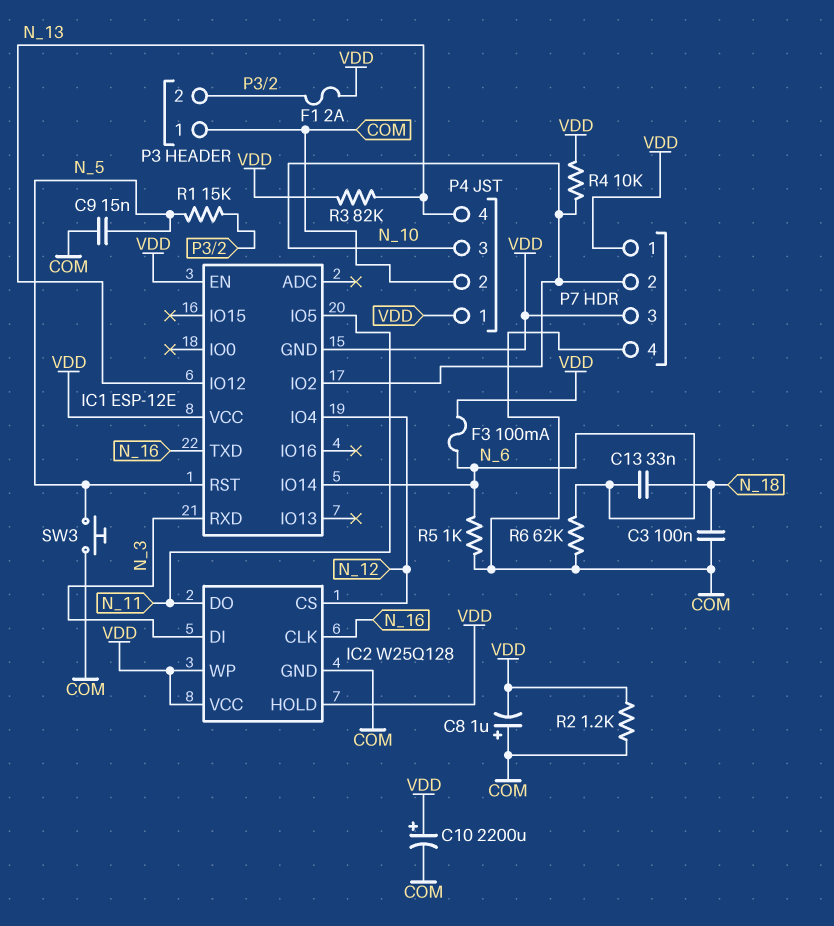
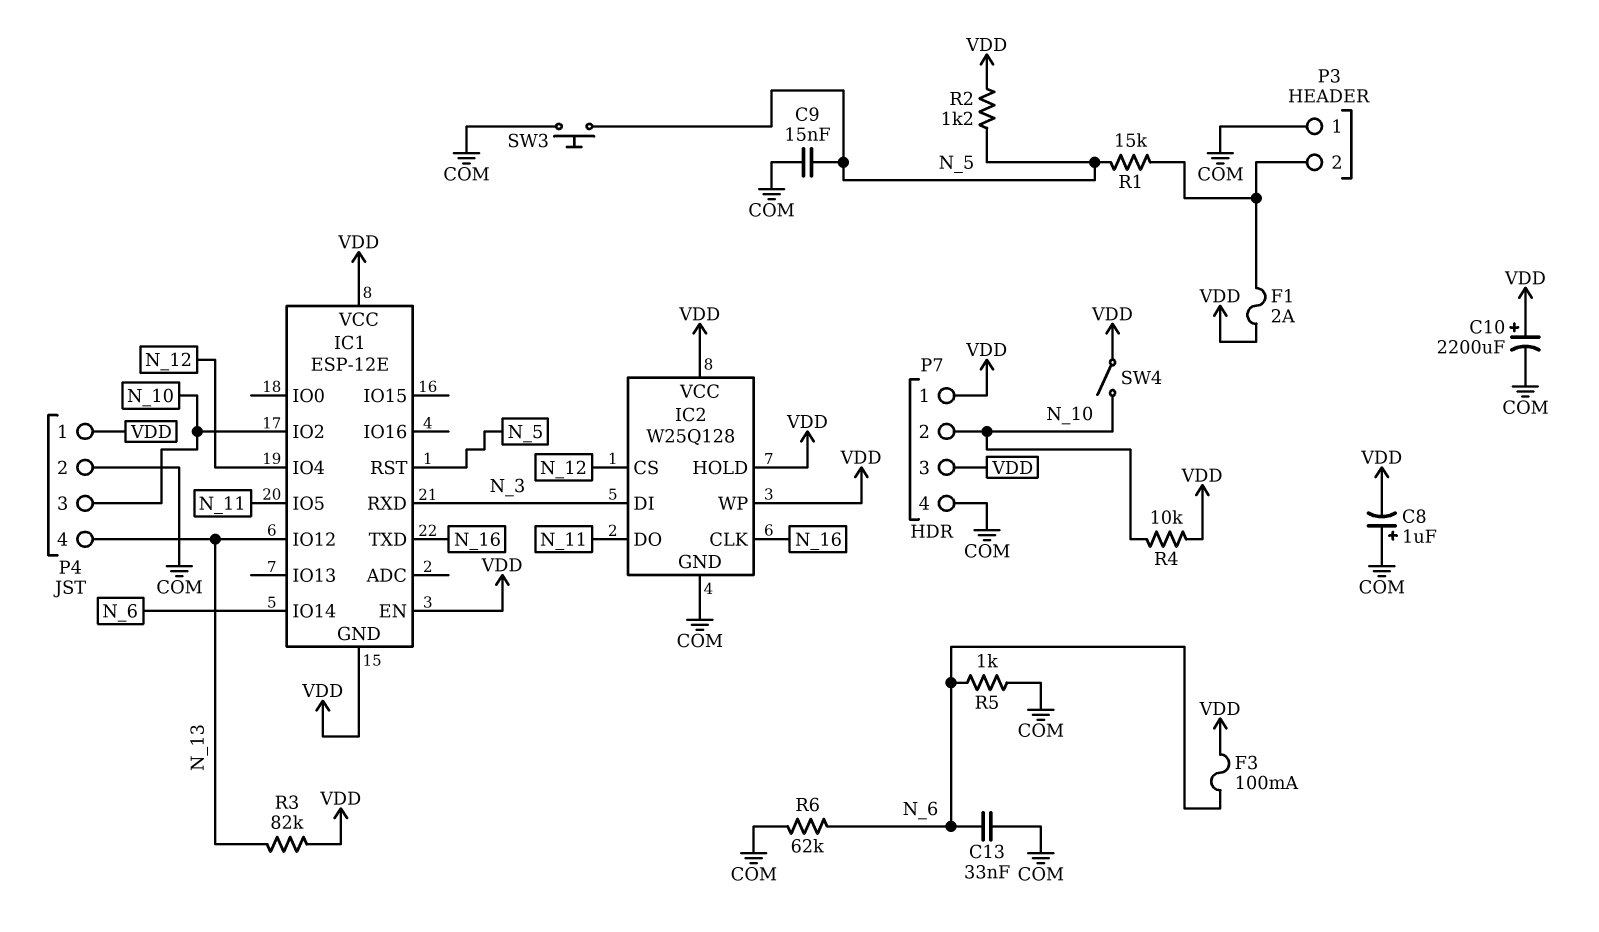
C3: 100nF (COM, N_18) -> none
C13: 33nF (N_6, N_18) -> 33nF (COM, N_6)
R2: 1.2k (COM, VDD) -> 1.2k (N_5, VDD)
SW4: none -> switch (N_10, VDD)

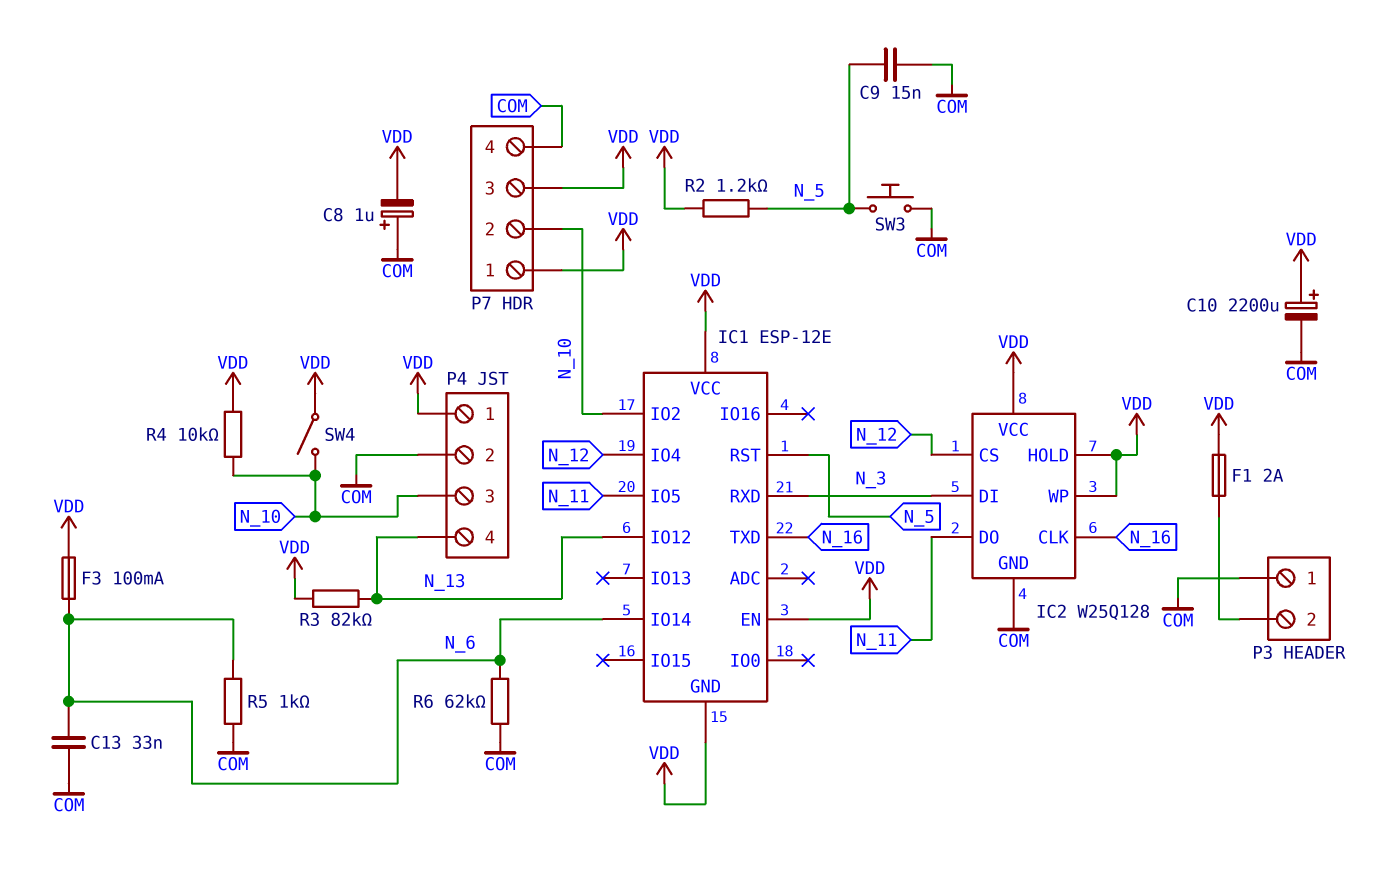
R1: 15k (N_5, P3/2) -> none

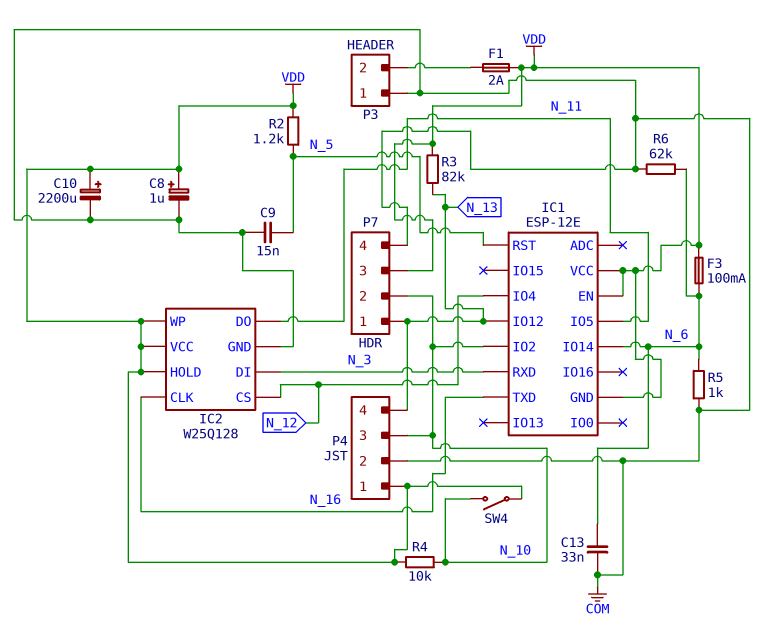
C8: 1uF (plus COM, minus VDD) -> 1uF (plus VDD, minus COM)
P7 pin 1: VDD -> N_13
SW3: button (COM, N_5) -> none

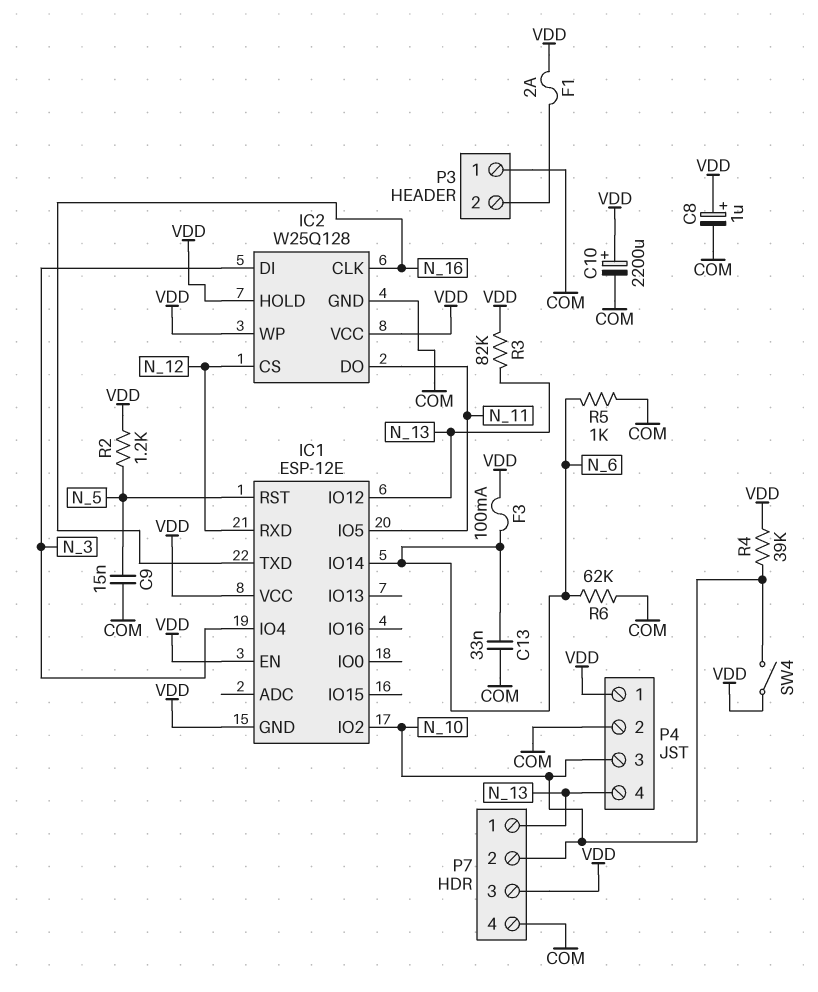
IC1 pin IO4: N_12 -> N_3
IC1 pin RXD: N_3 -> N_12
R4: 10k (N_10, VDD) -> 39k (N_10, VDD)

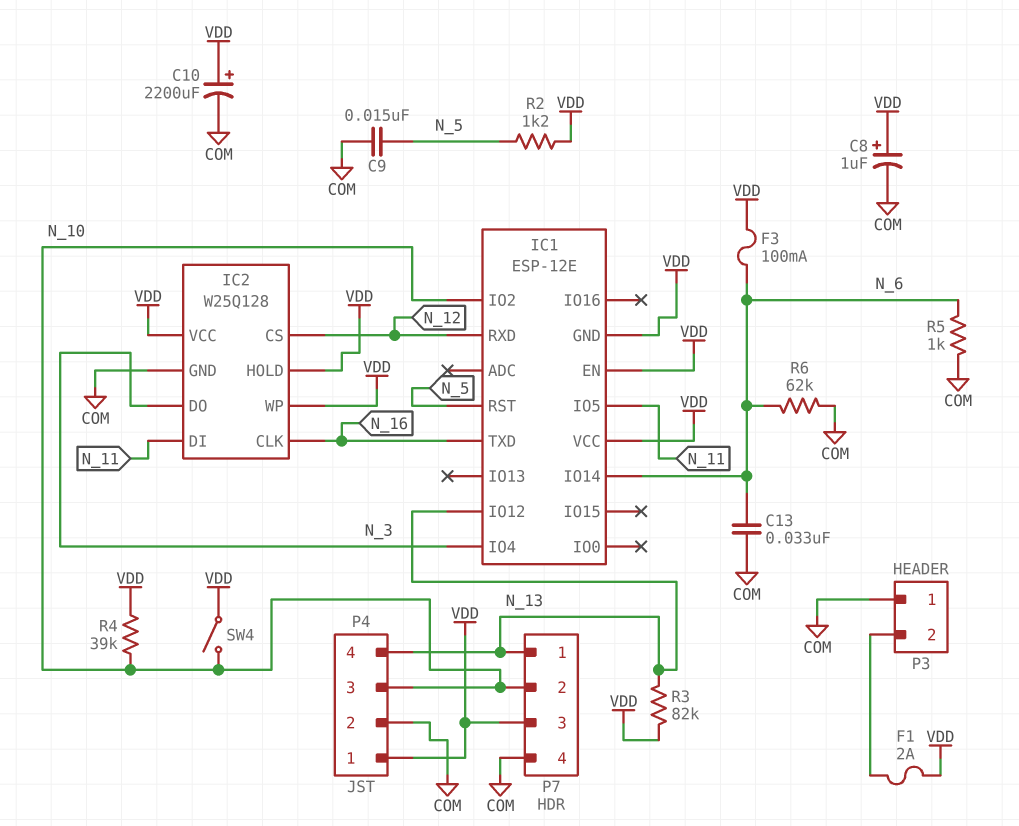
IC2 pin DI: N_3 -> N_11
IC2 pin DO: N_11 -> N_3

